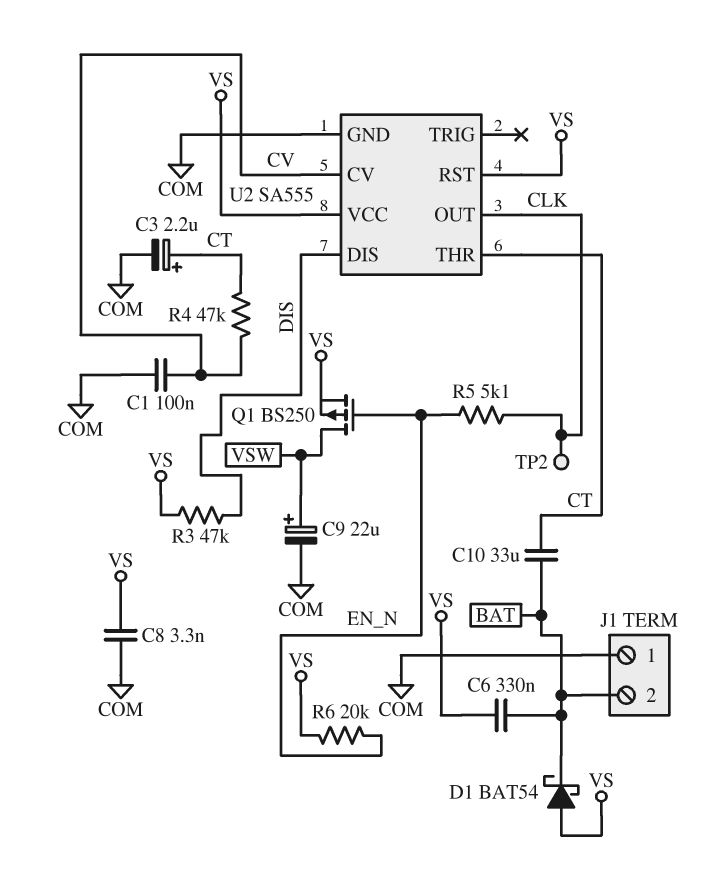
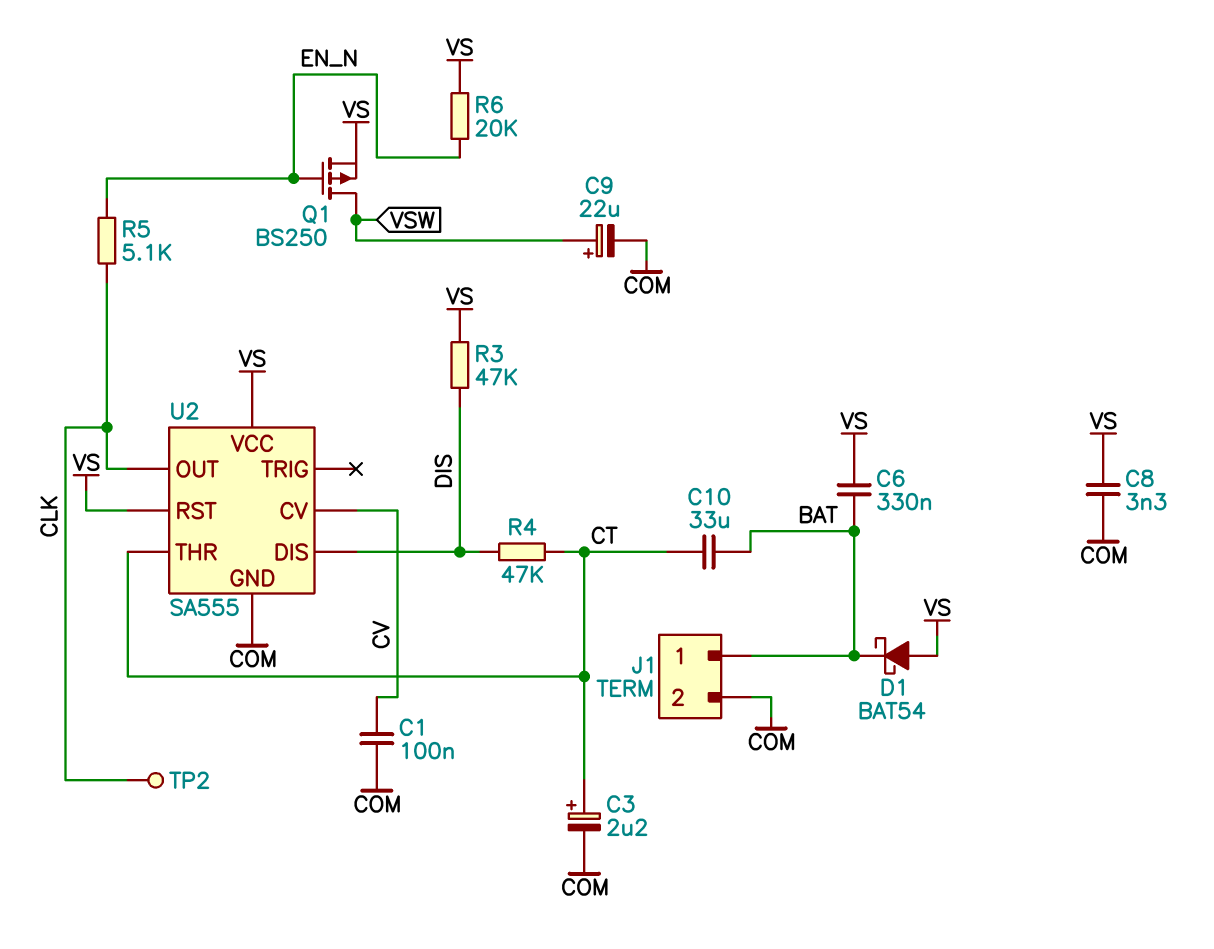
J1 pin 1: COM -> BAT
J1 pin 2: BAT -> COM
R4: 47k (CT, CV) -> 47k (CT, DIS)

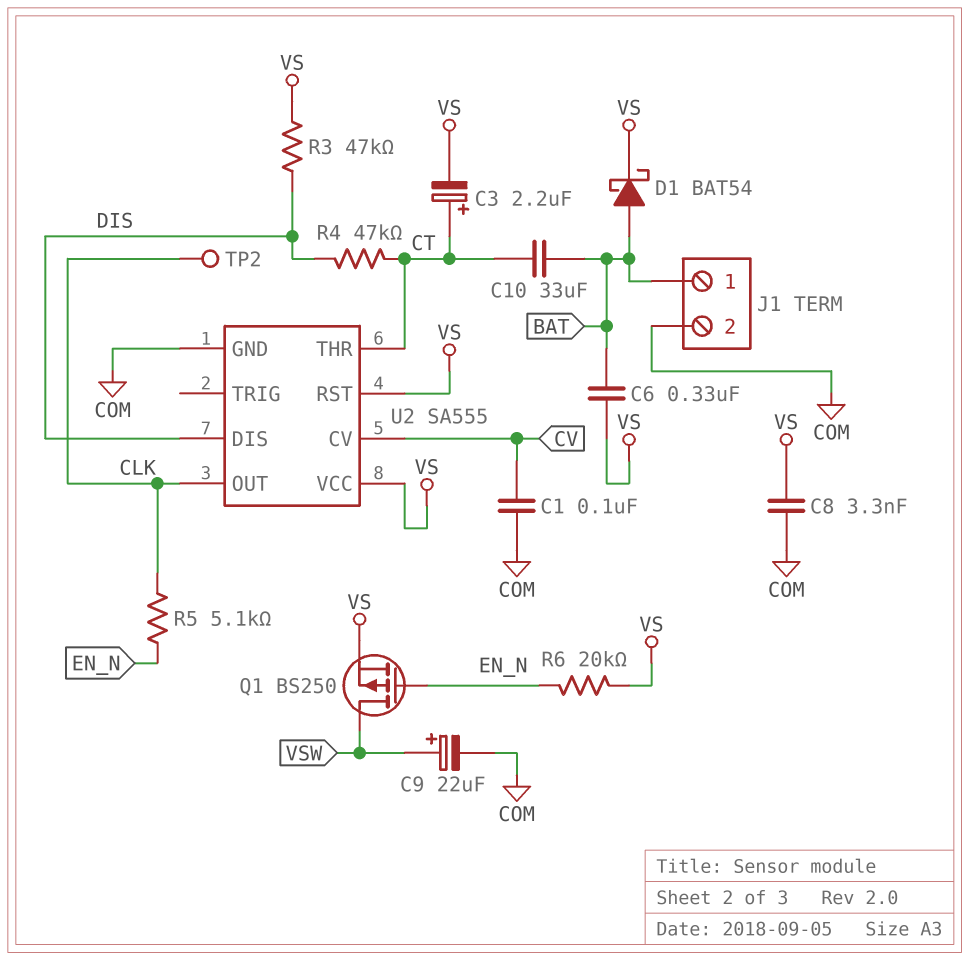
C3: 2.2uF (plus CT, minus COM) -> 2.2uF (plus CT, minus VS)
D1: schottky BAT54 (A VS, K BAT) -> schottky BAT54 (A BAT, K VS)

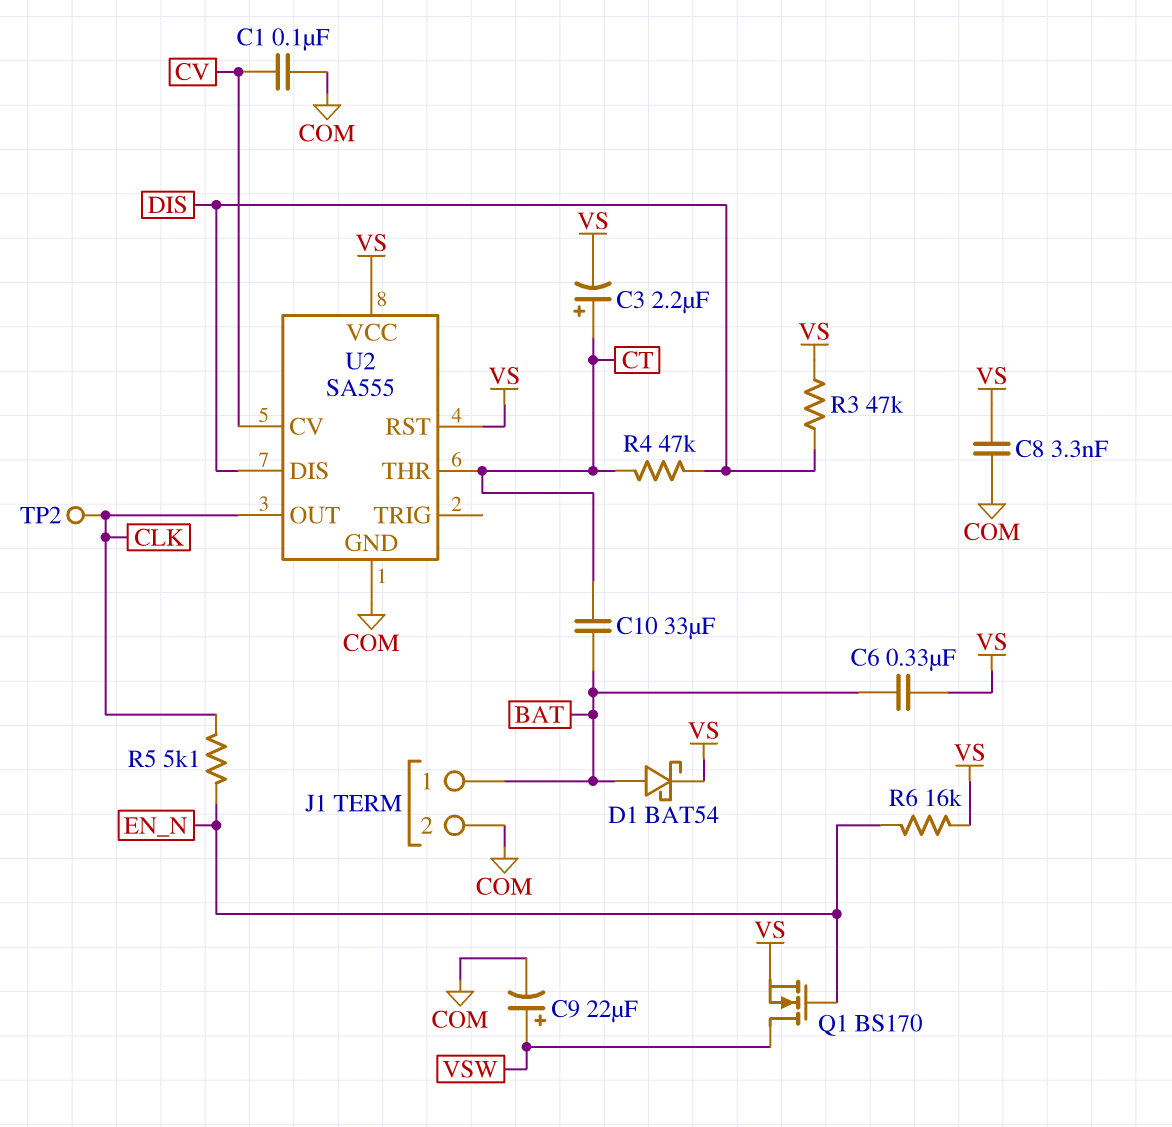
Q1: PMOS BS250 (G EN_N, D VSW, S VS) -> NMOS BS170 (G EN_N, D VSW, S VS)
R6: 20k (EN_N, VS) -> 16k (EN_N, VS)

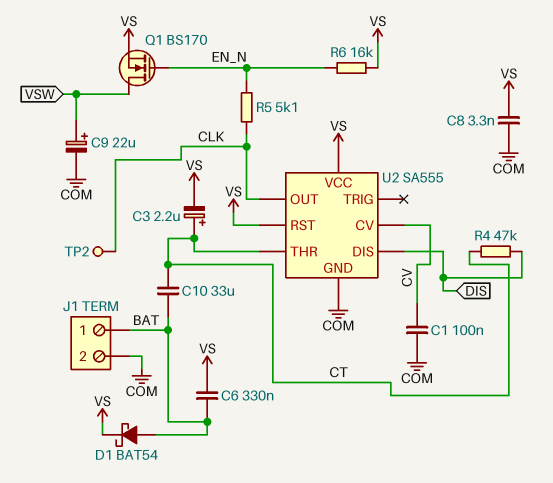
R3: 47k (DIS, VS) -> none

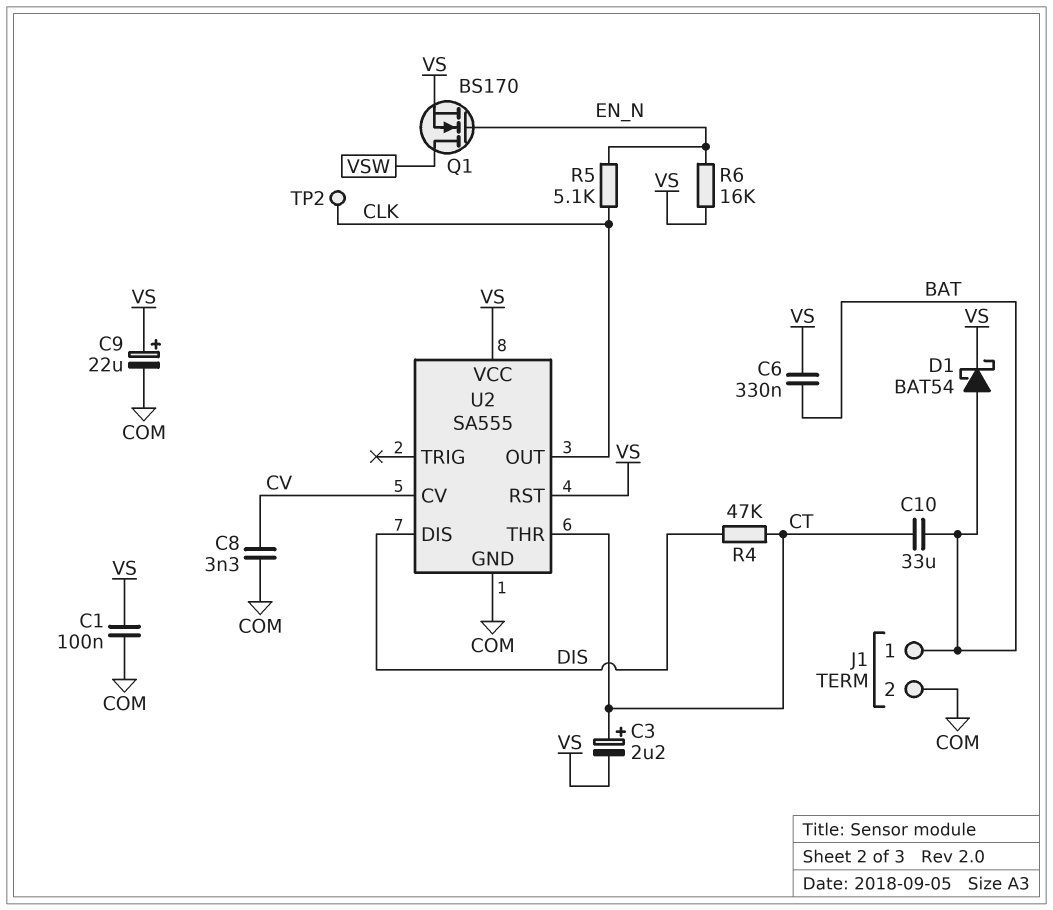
C1: 100nF (COM, CV) -> 100nF (COM, VS)
C8: 3.3nF (COM, VS) -> 3.3nF (COM, CV)
C9: 22uF (plus VSW, minus COM) -> 22uF (plus VS, minus COM)

